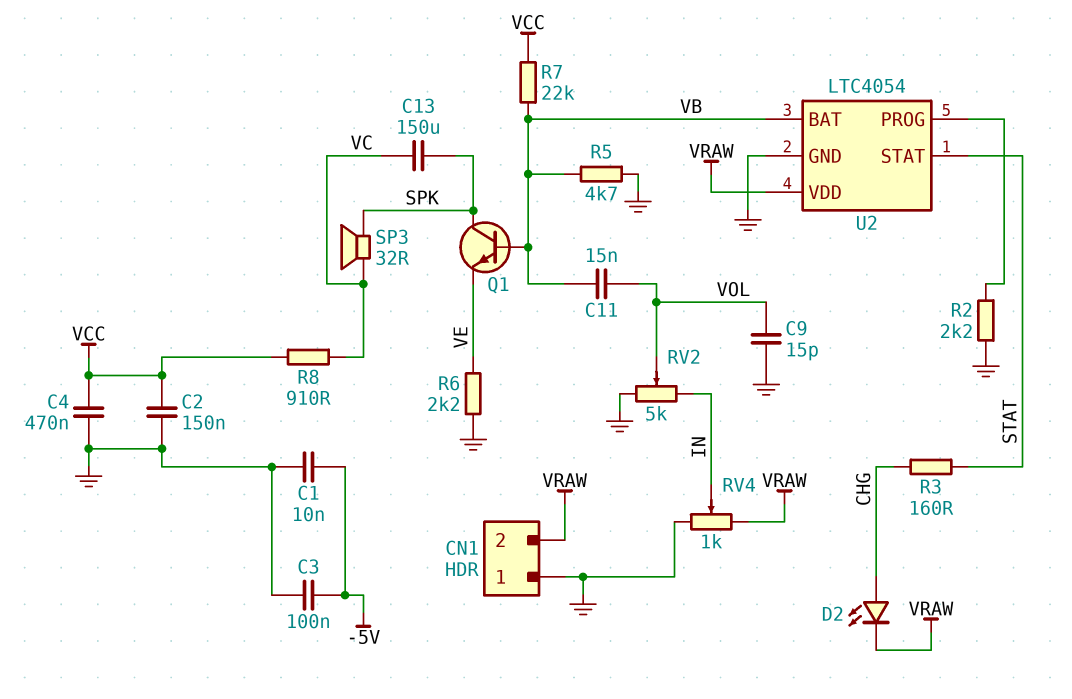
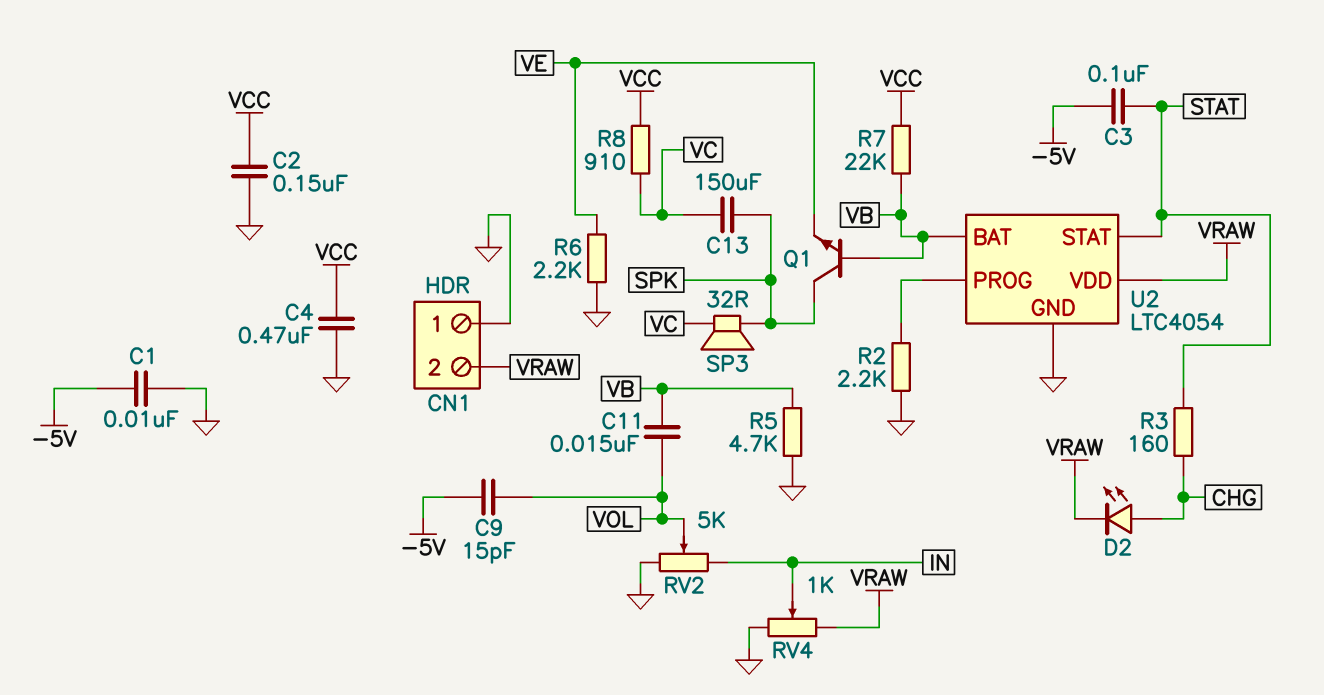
C3: 100nF (-5V, GND) -> 100nF (-5V, STAT)
C9: 15pF (GND, VOL) -> 15pF (-5V, VOL)

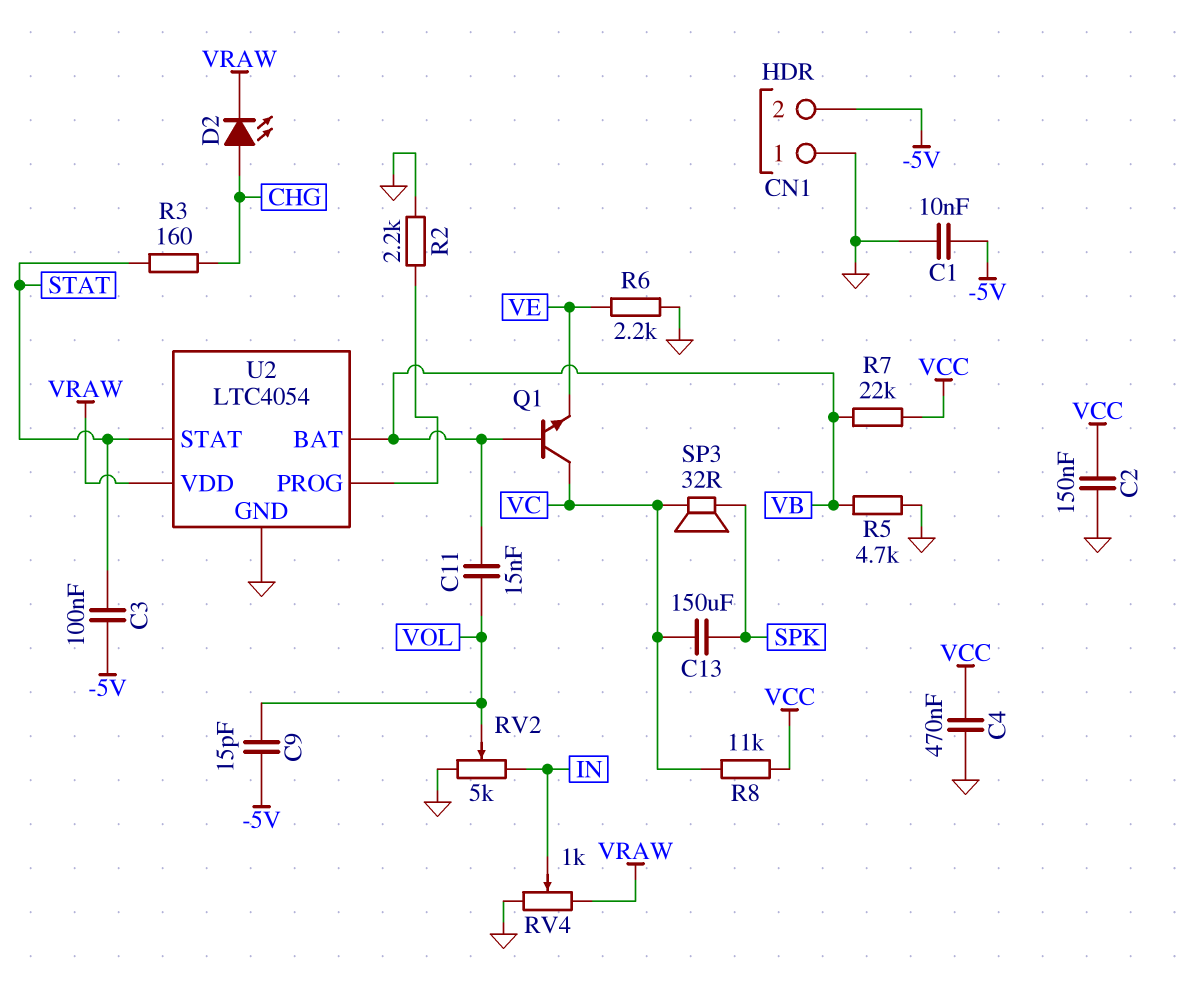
CN1 pin 2: VRAW -> -5V
Q1: NPN (B VB, C SPK, E VE) -> NPN (B VB, C VC, E VE)
R8: 910 (VC, VCC) -> 11k (VC, VCC)

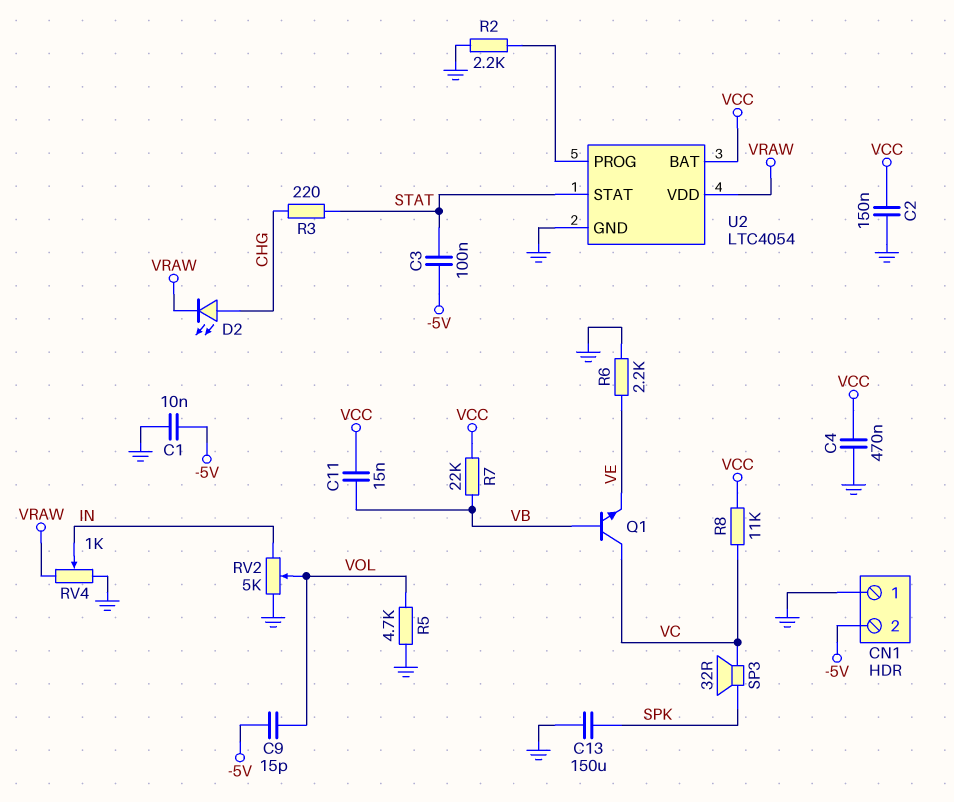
C11: 15nF (VB, VOL) -> 15nF (VB, VCC)
C13: 150uF (SPK, VC) -> 150uF (GND, SPK)
R3: 160 (CHG, STAT) -> 220 (CHG, STAT)
R5: 4.7k (GND, VB) -> 4.7k (GND, VOL)
U2 pin BAT: VB -> VCC

